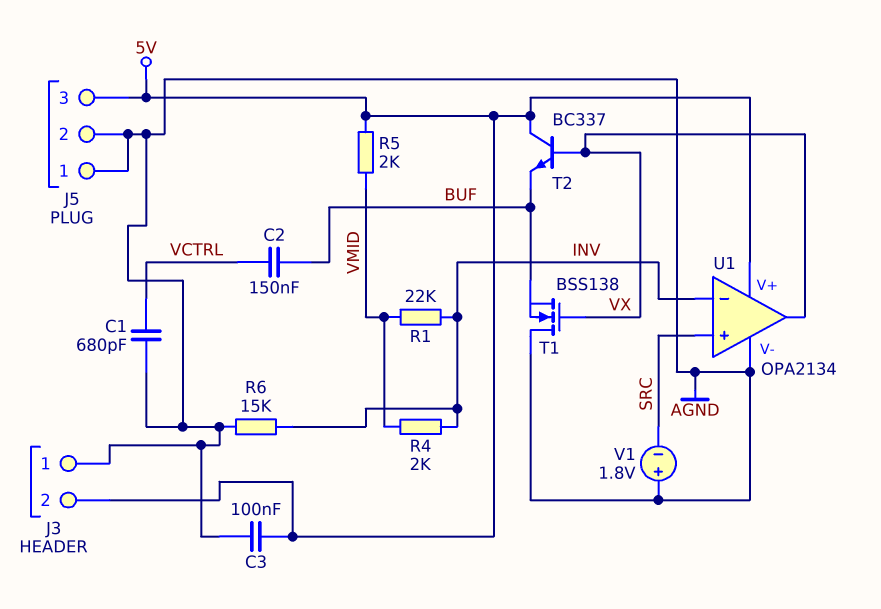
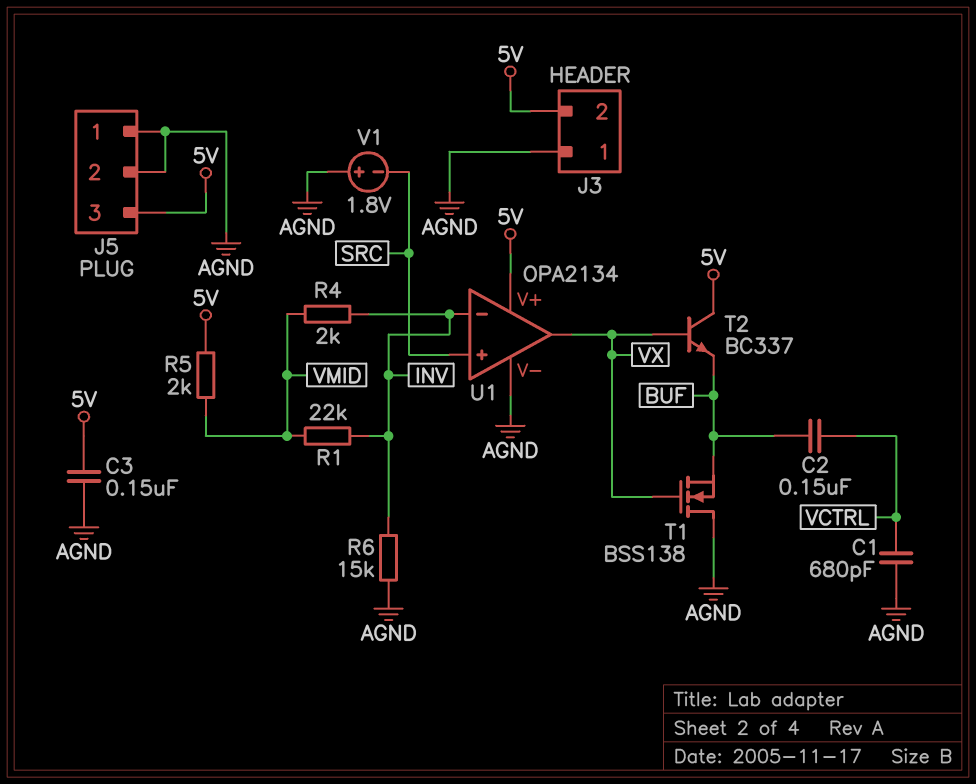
C3: 100nF (5V, AGND) -> 150nF (5V, AGND)

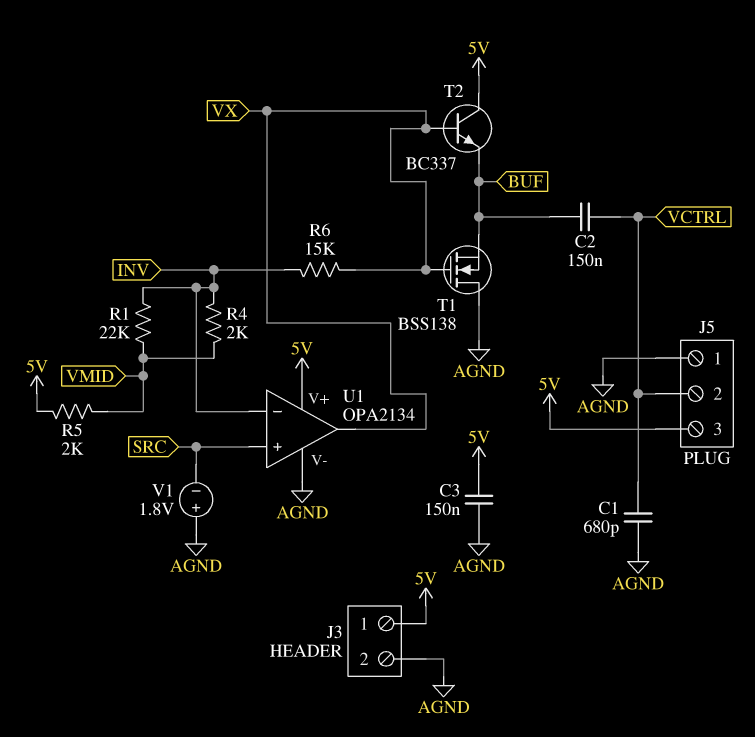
J3 pin 1: AGND -> 5V
J3 pin 2: 5V -> AGND
J5 pin 2: AGND -> VCTRL
R6: 15k (AGND, INV) -> 15k (INV, VX)

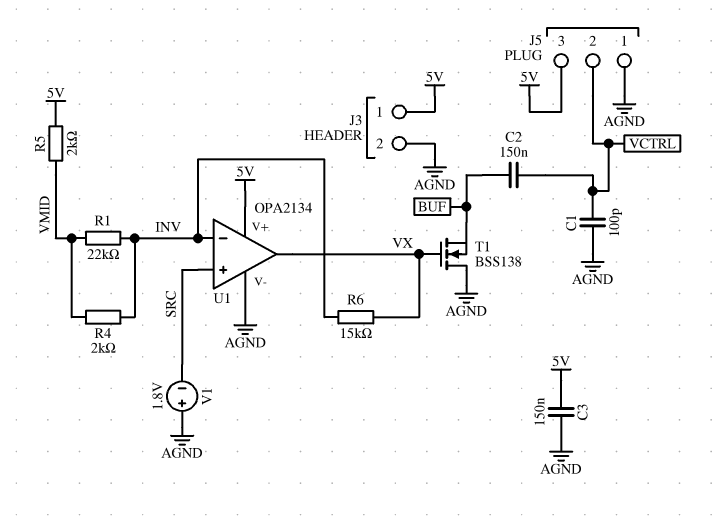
C1: 680pF (AGND, VCTRL) -> 100pF (AGND, VCTRL)
T2: NPN BC337 (B VX, C 5V, E BUF) -> none

